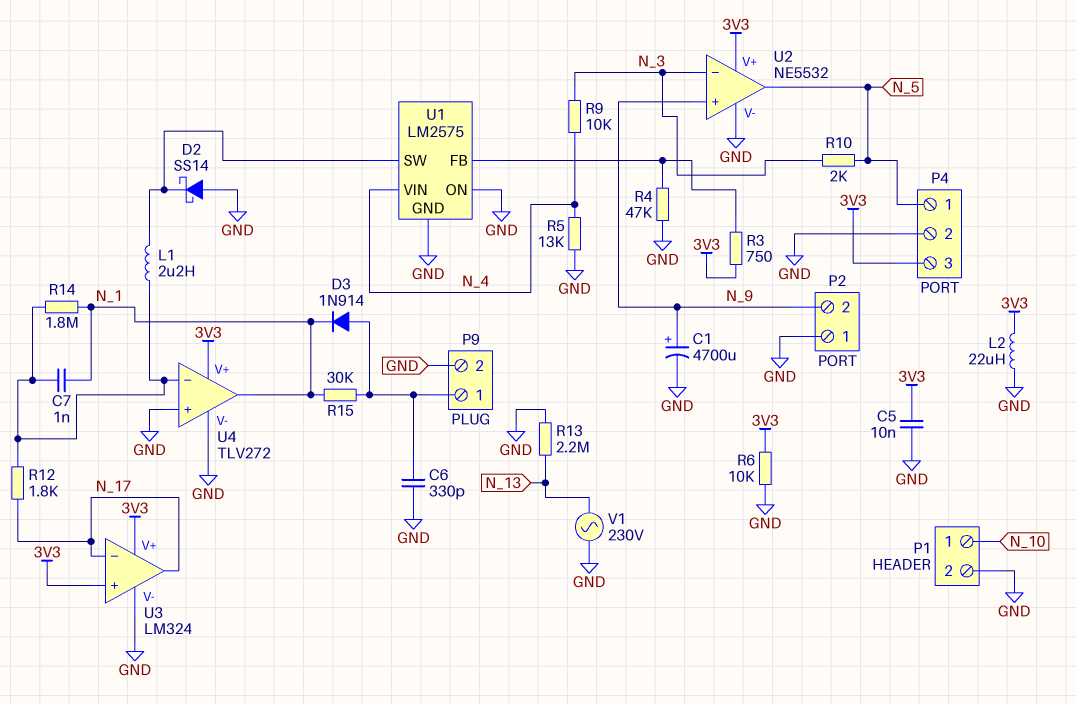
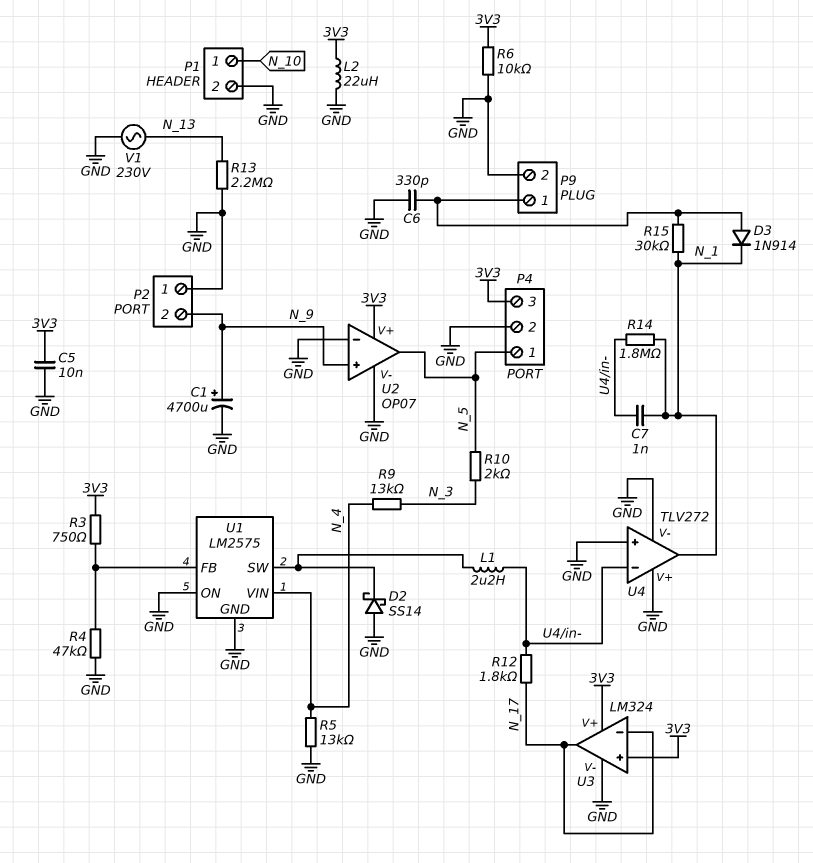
R9: 10k (N_3, N_4) -> 13k (N_3, N_4)
U2: NE5532 -> OP07
U2 pin in-: N_3 -> GND
U4 pin V+: 3V3 -> GND

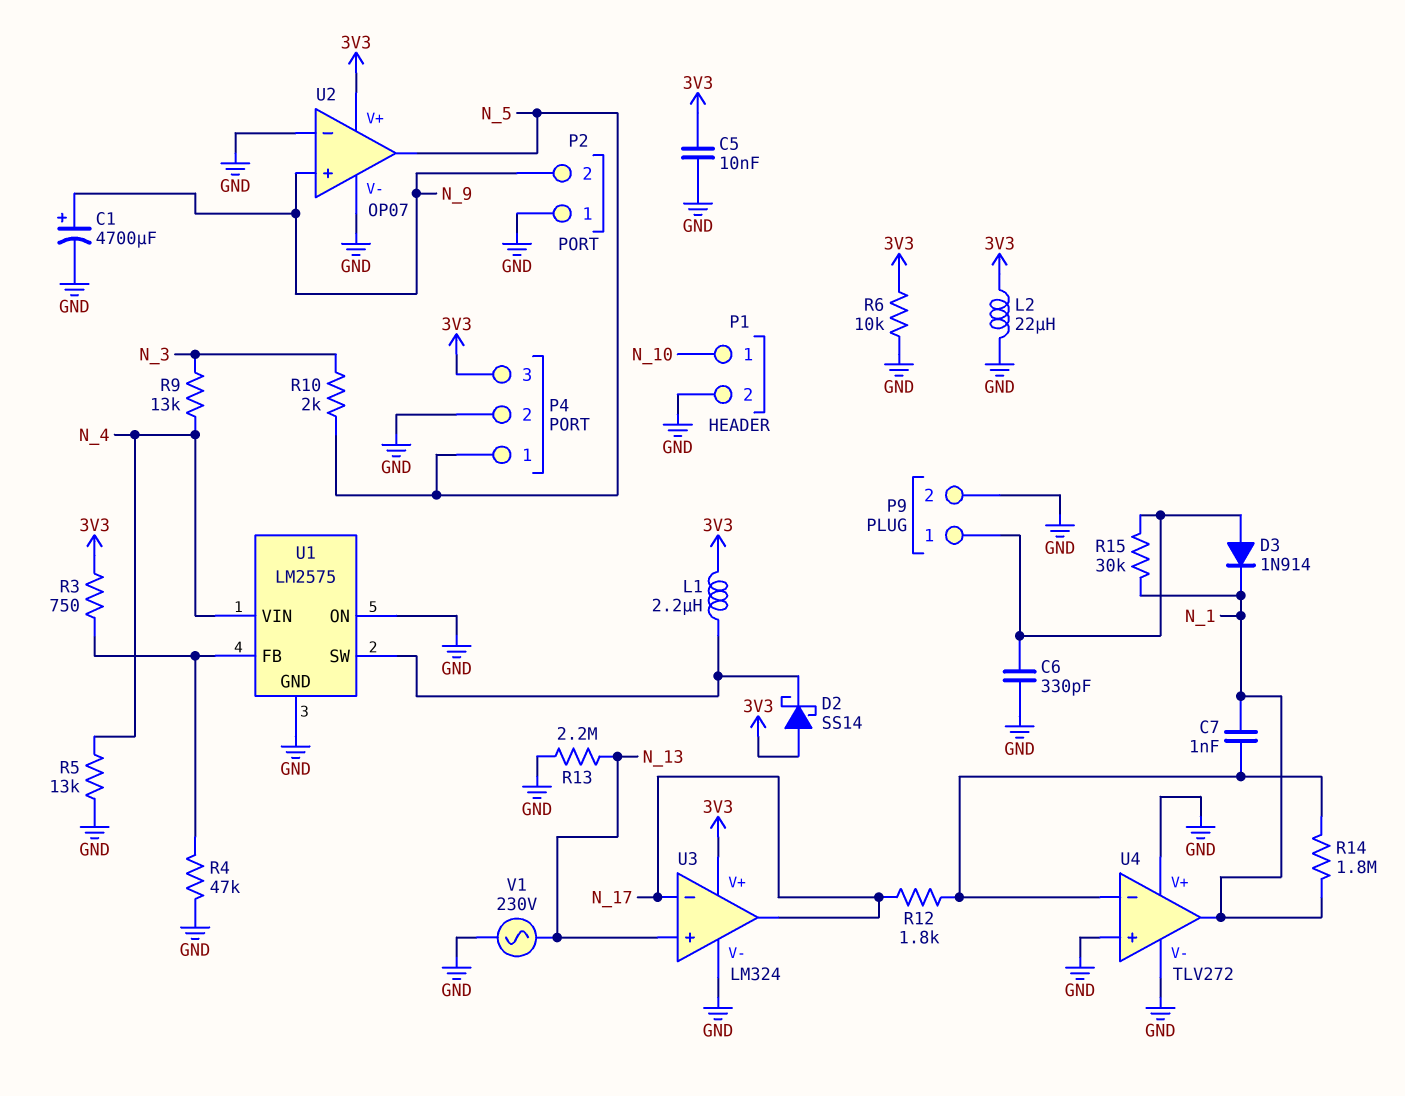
D2: schottky SS14 (A GND, K U1/SW) -> schottky SS14 (A 3V3, K U1/SW)
L1: 2.2uH (U1/SW, U4/in-) -> 2.2uH (3V3, U1/SW)
U3 pin in+: 3V3 -> N_13

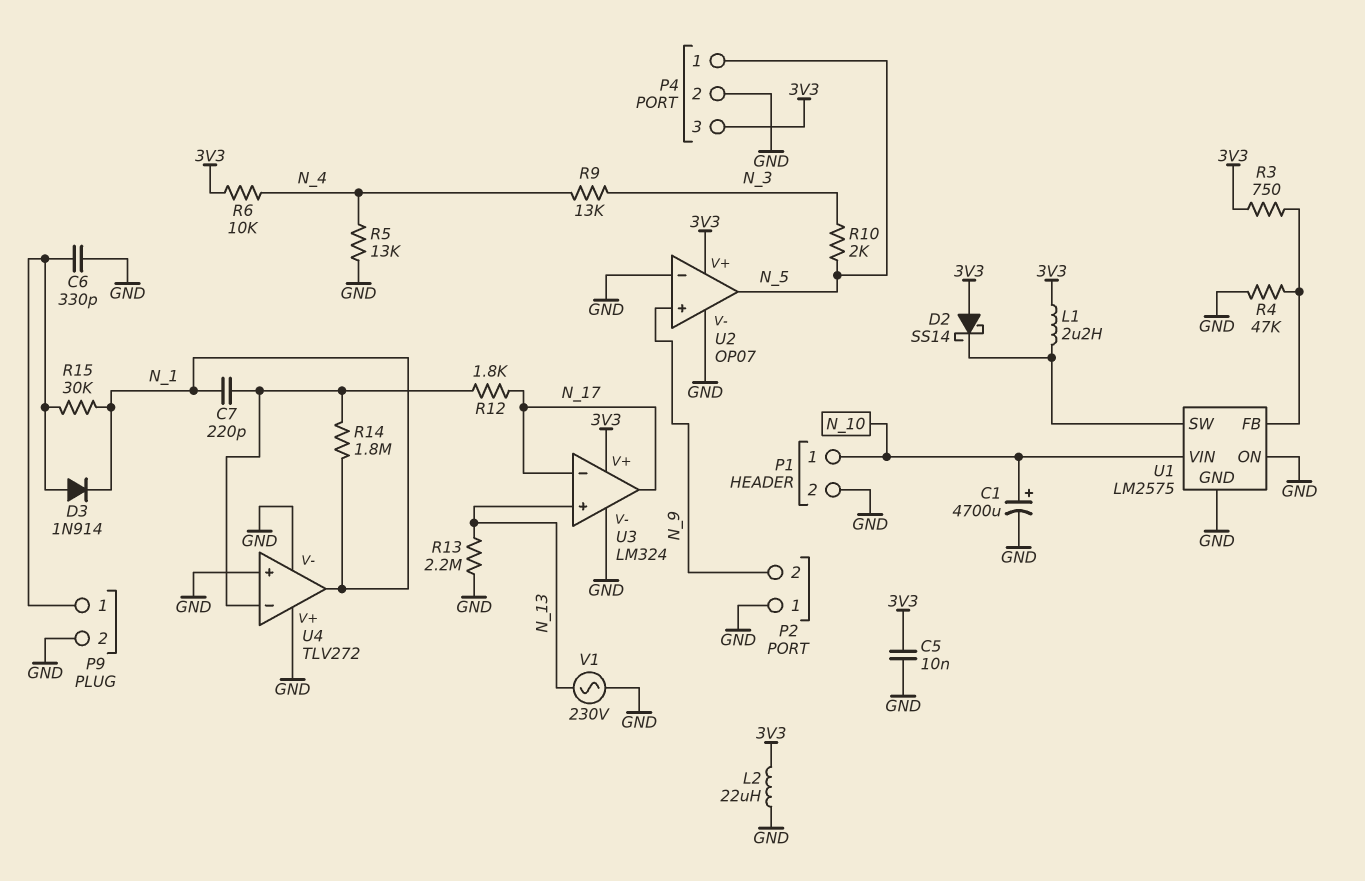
C1: 4700uF (plus N_9, minus GND) -> 4700uF (plus N_10, minus GND)
C7: 1nF (N_1, U4/in-) -> 220pF (N_1, U4/in-)
R6: 10k (3V3, GND) -> 10k (3V3, N_4)
U1 pin VIN: N_4 -> N_10

